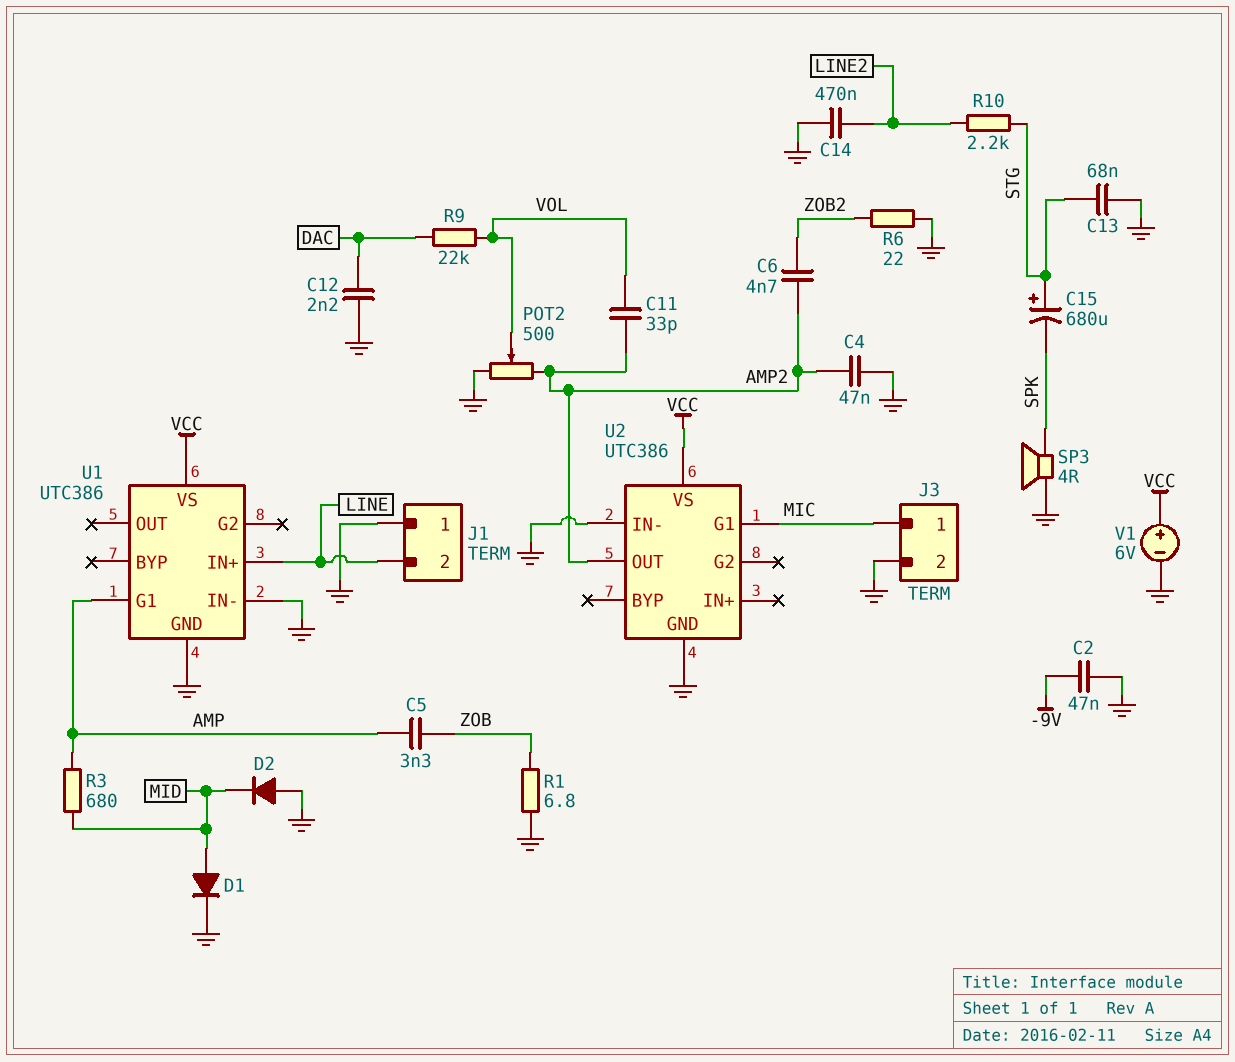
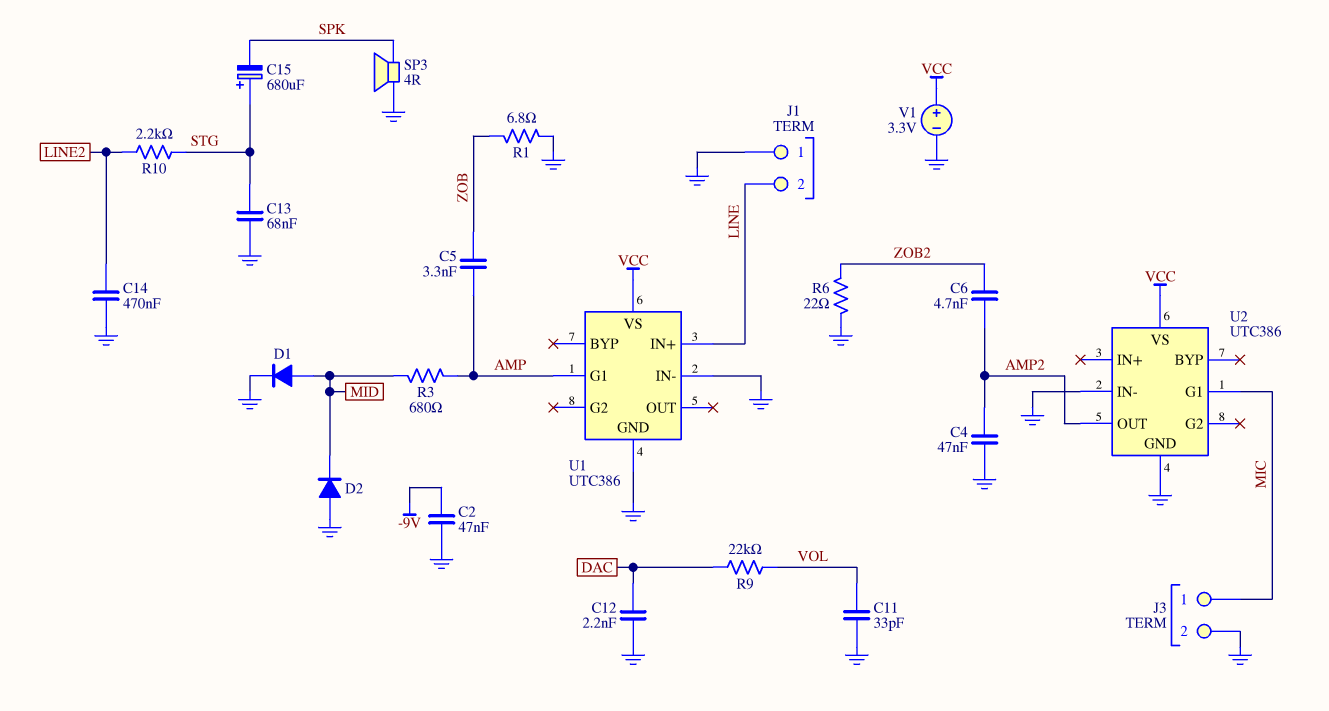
C11: 33pF (AMP2, VOL) -> 33pF (GND, VOL)
POT2: 500 (AMP2, GND, wiper VOL) -> none
V1: 6V (plus VCC, minus GND) -> 3.3V (plus VCC, minus GND)

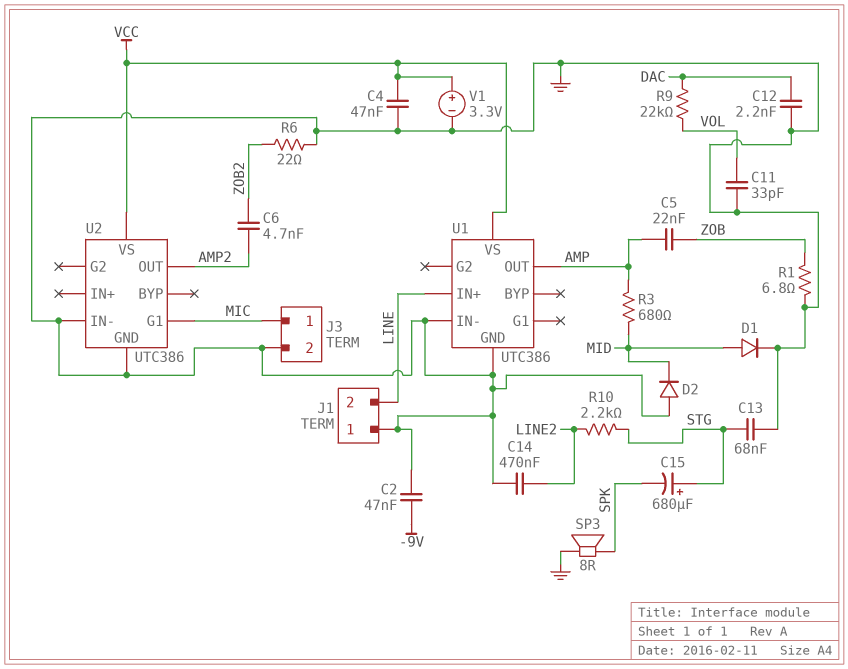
C4: 47nF (AMP2, GND) -> 47nF (GND, VCC)
C5: 3.3nF (AMP, ZOB) -> 22nF (AMP, ZOB)
SP3: speaker 4R (GND, SPK) -> speaker 8R (GND, SPK)
U1 pin G1: AMP -> none
U1 pin OUT: none -> AMP

